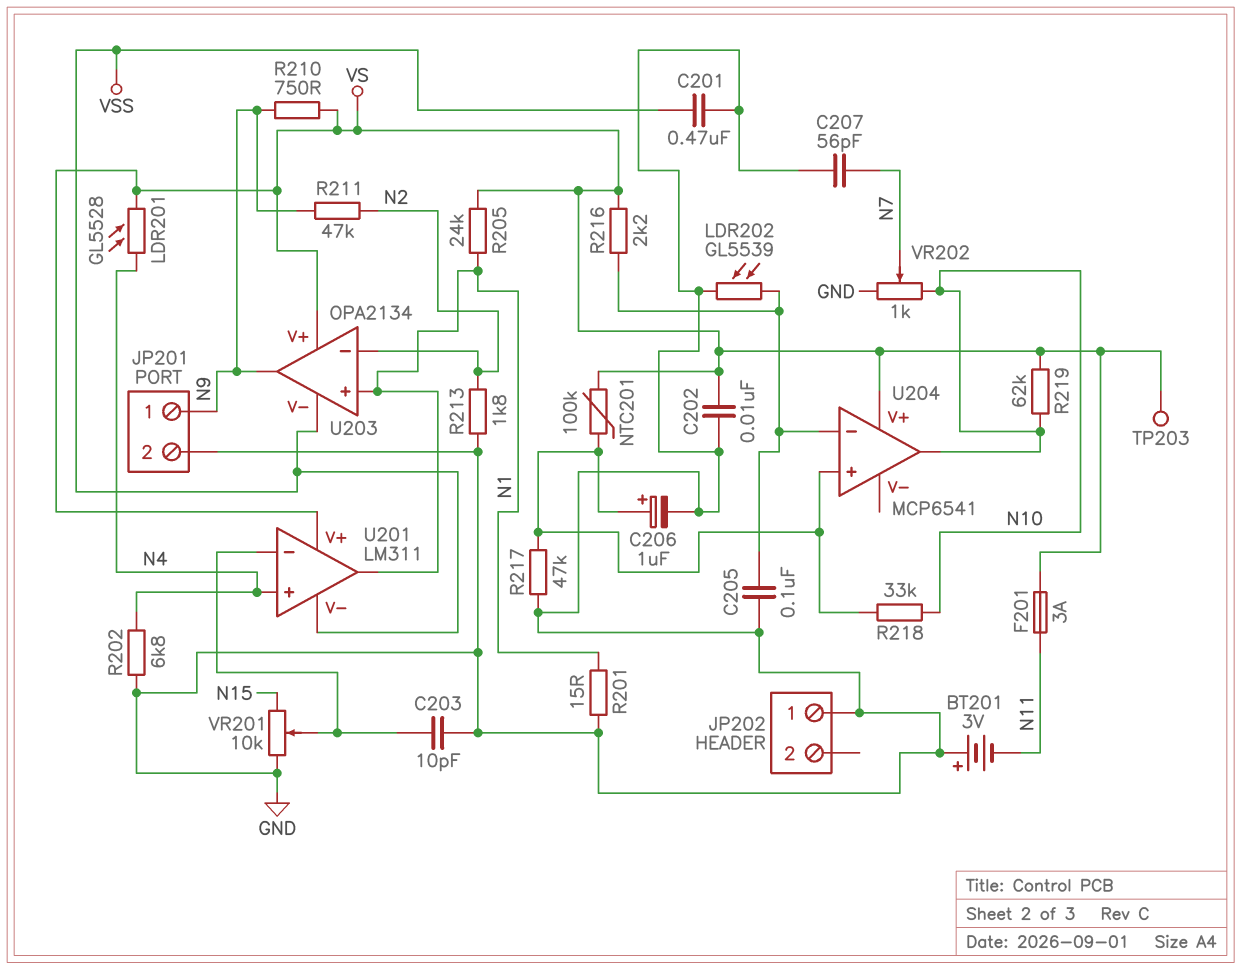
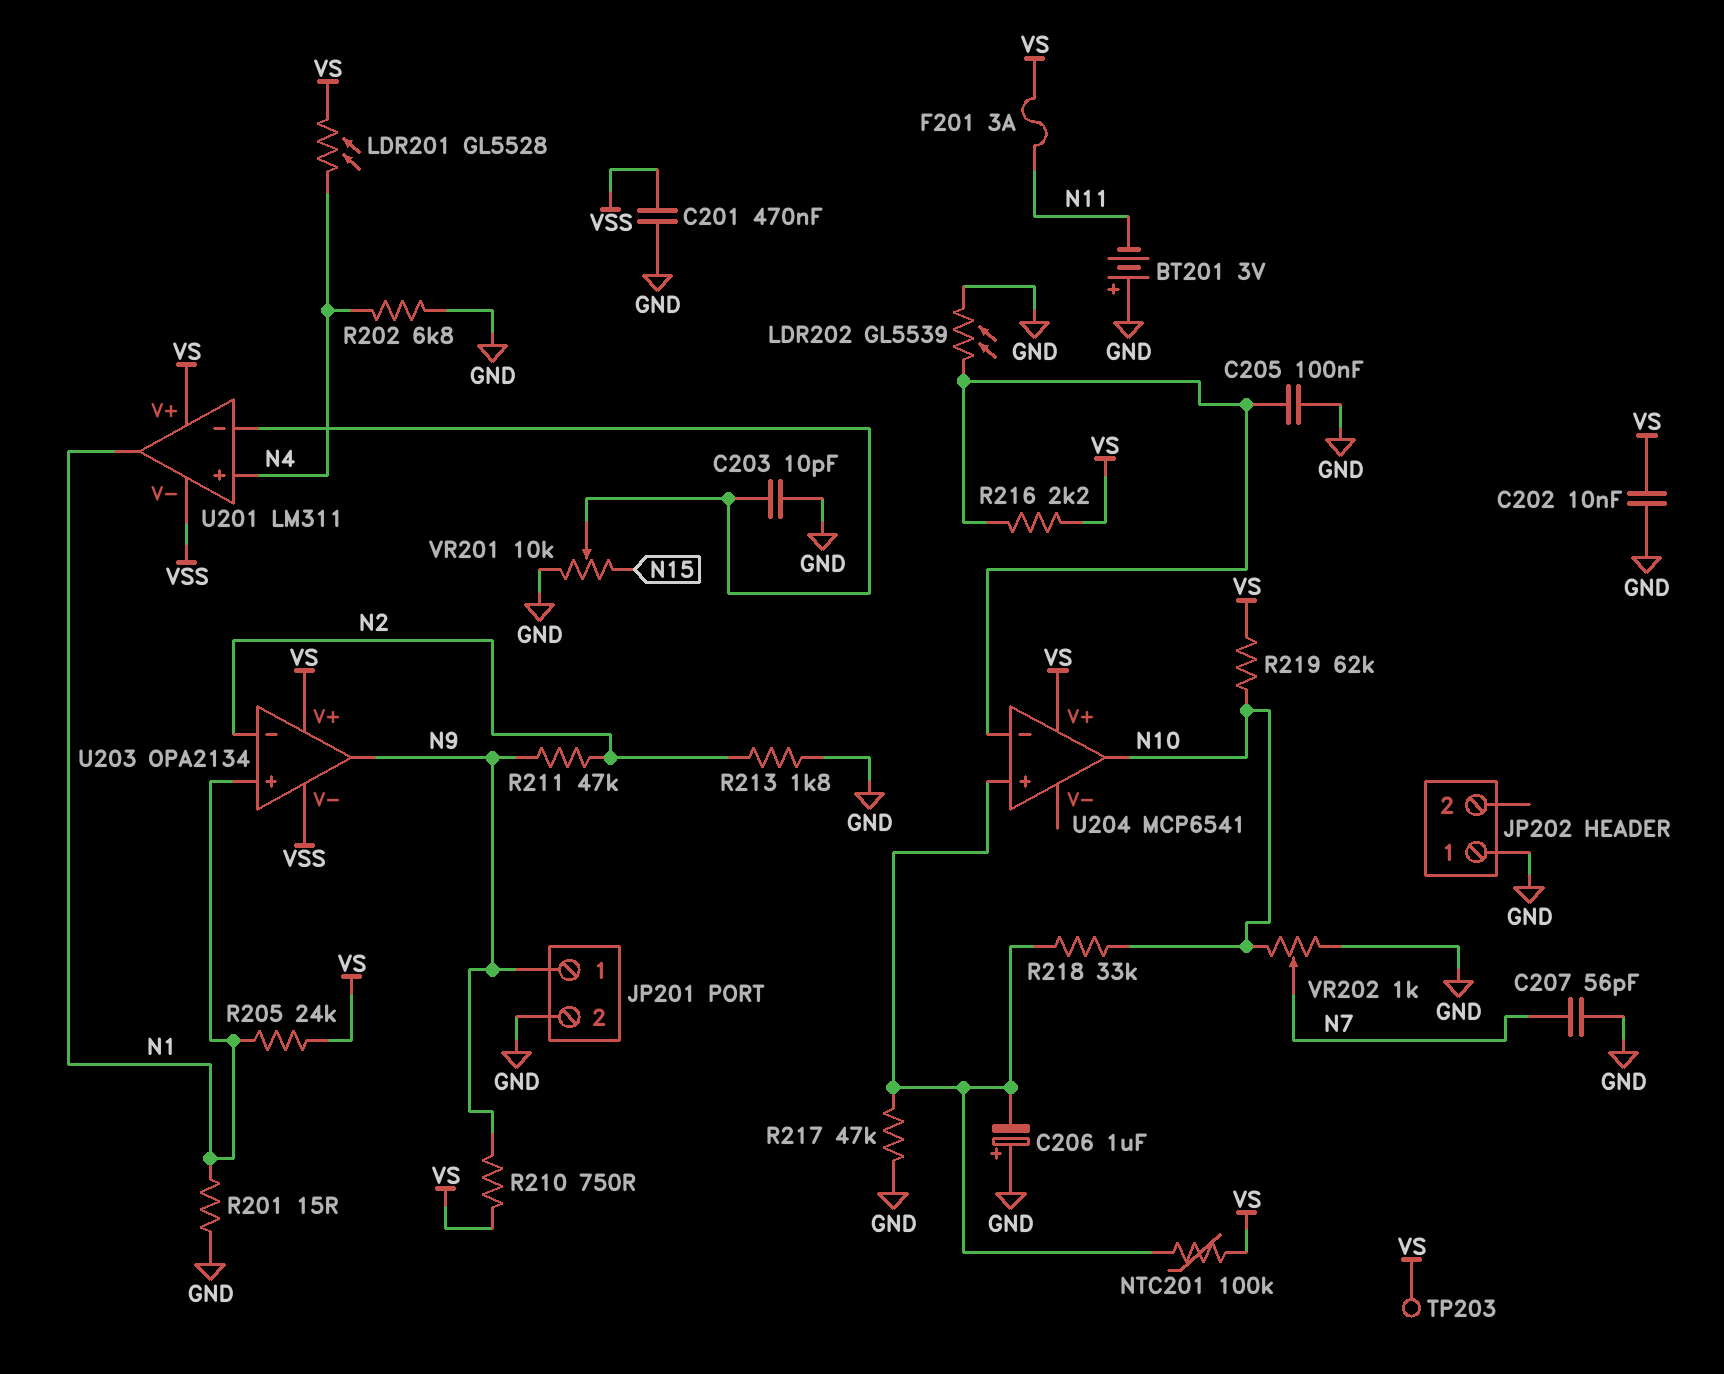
C206: 1uF (plus U204/in+, minus GND) -> 1uF (plus GND, minus U204/in+)

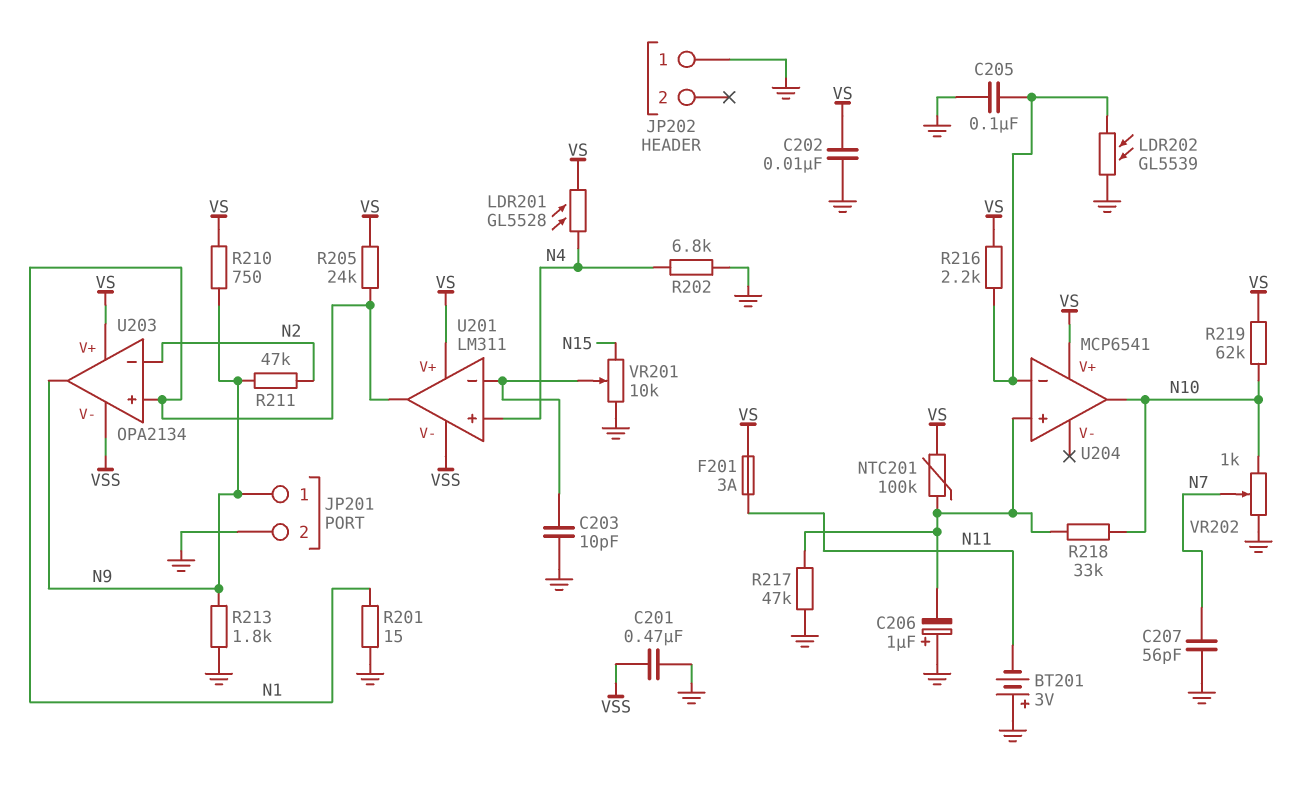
R213: 1.8k (GND, N2) -> 1.8k (GND, N9)
TP203: test point (VS) -> none

